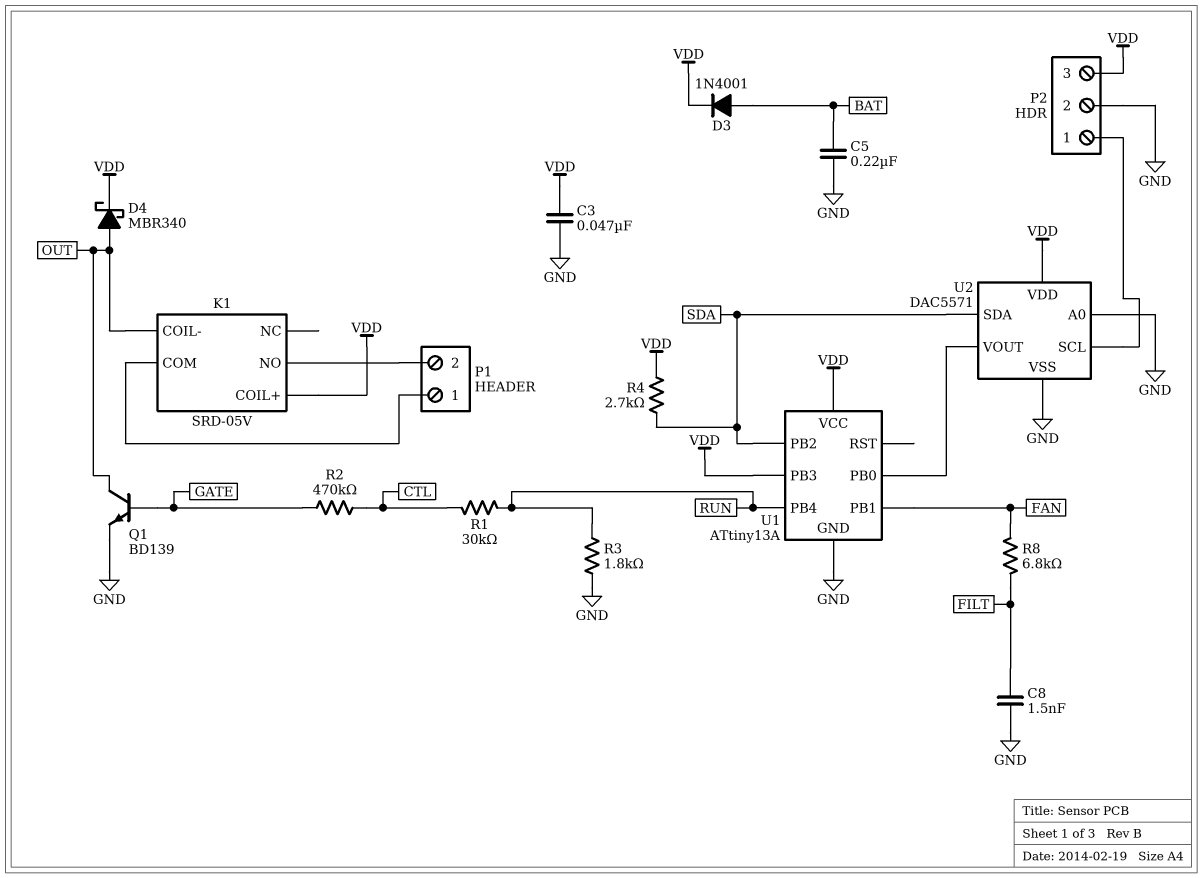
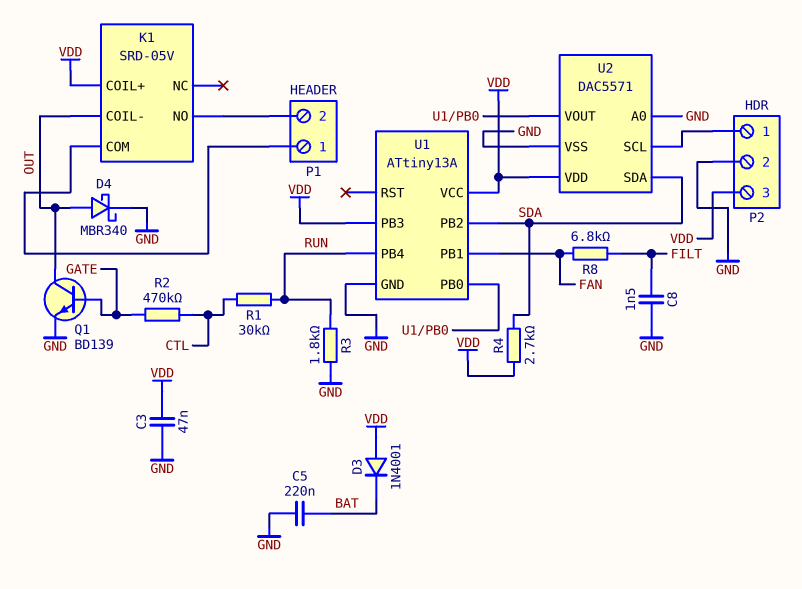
D3: diode 1N4001 (A BAT, K VDD) -> diode 1N4001 (A VDD, K BAT)
D4: schottky MBR340 (A OUT, K VDD) -> schottky MBR340 (A OUT, K GND)

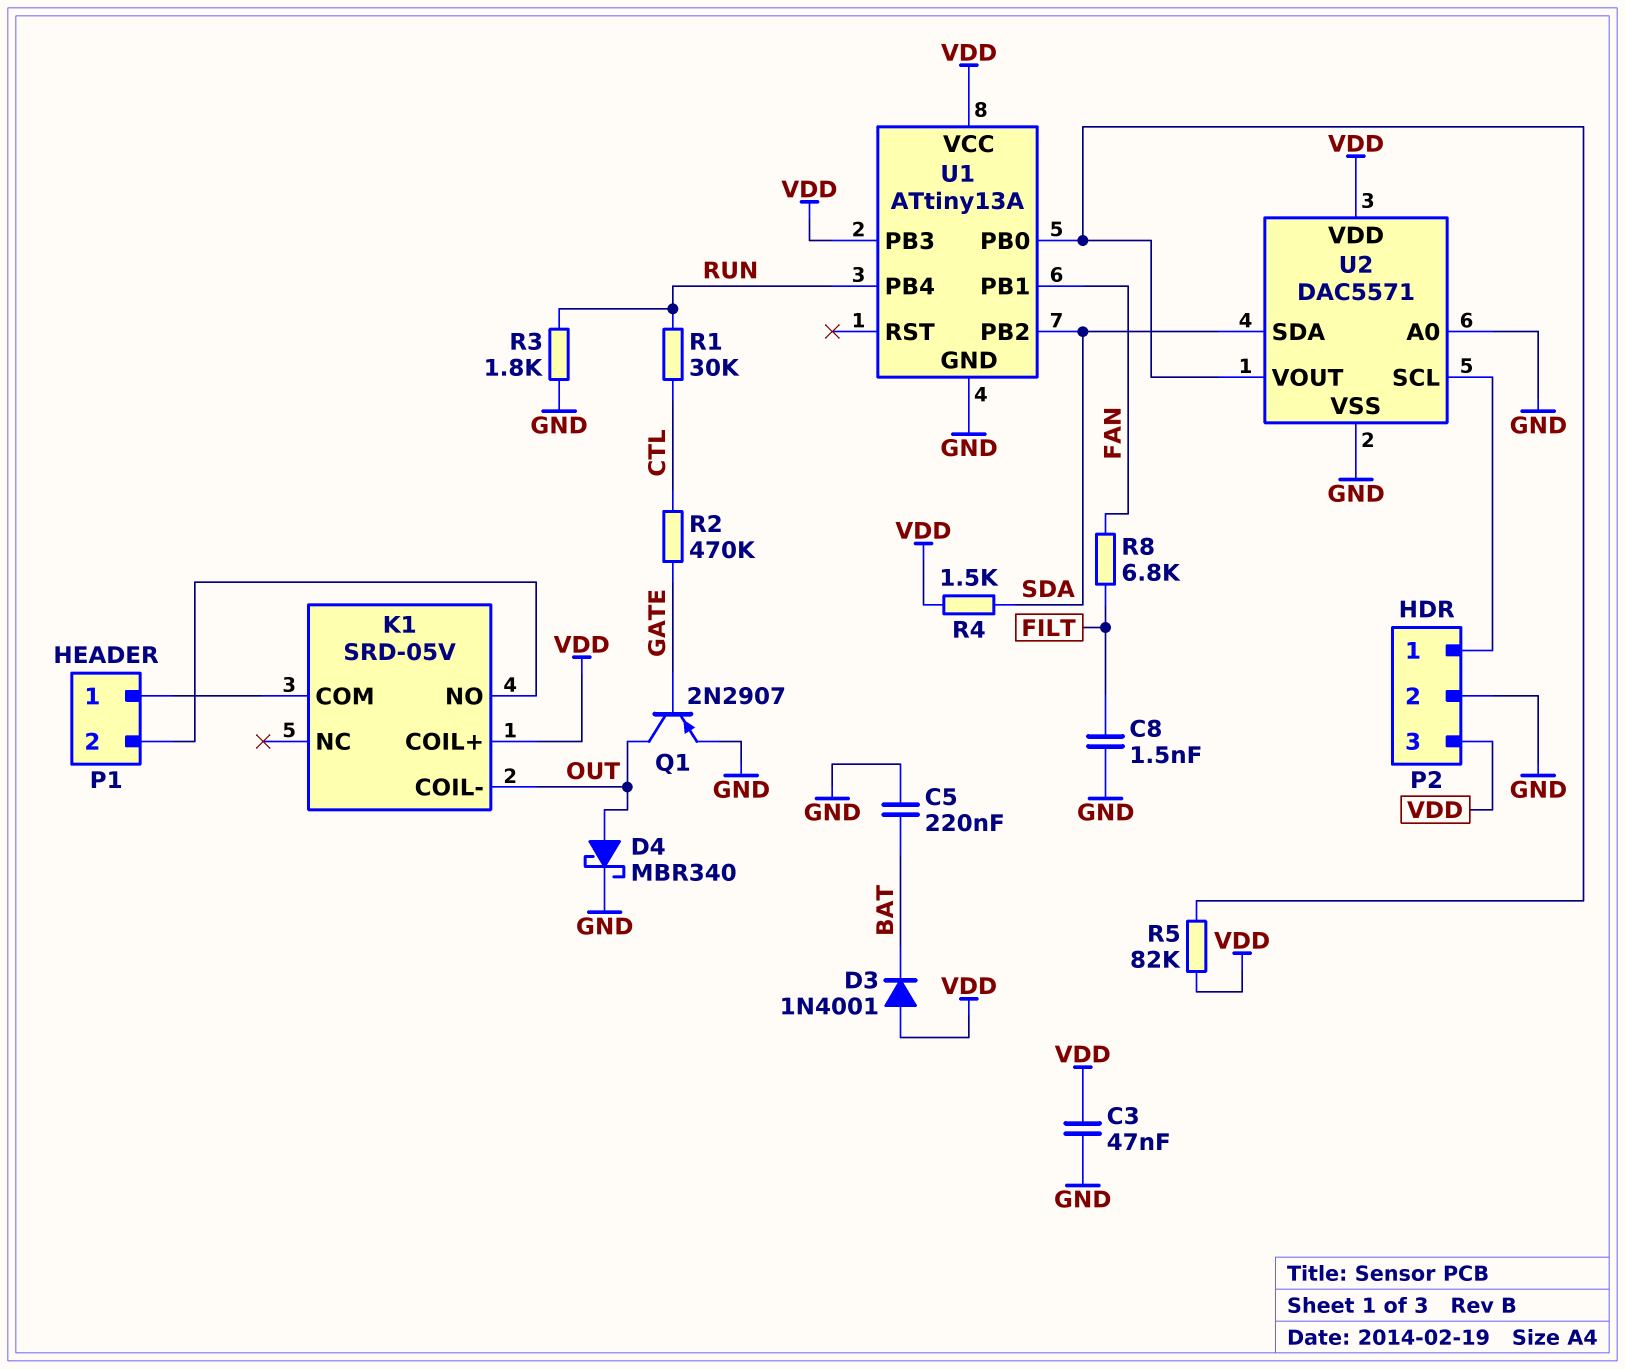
Q1: NPN BD139 (B GATE, C OUT, E GND) -> PNP 2N2907 (B GATE, C OUT, E GND)
R4: 2.7k (SDA, VDD) -> 1.5k (SDA, VDD)
R5: none -> 82k (U1/PB0, VDD)

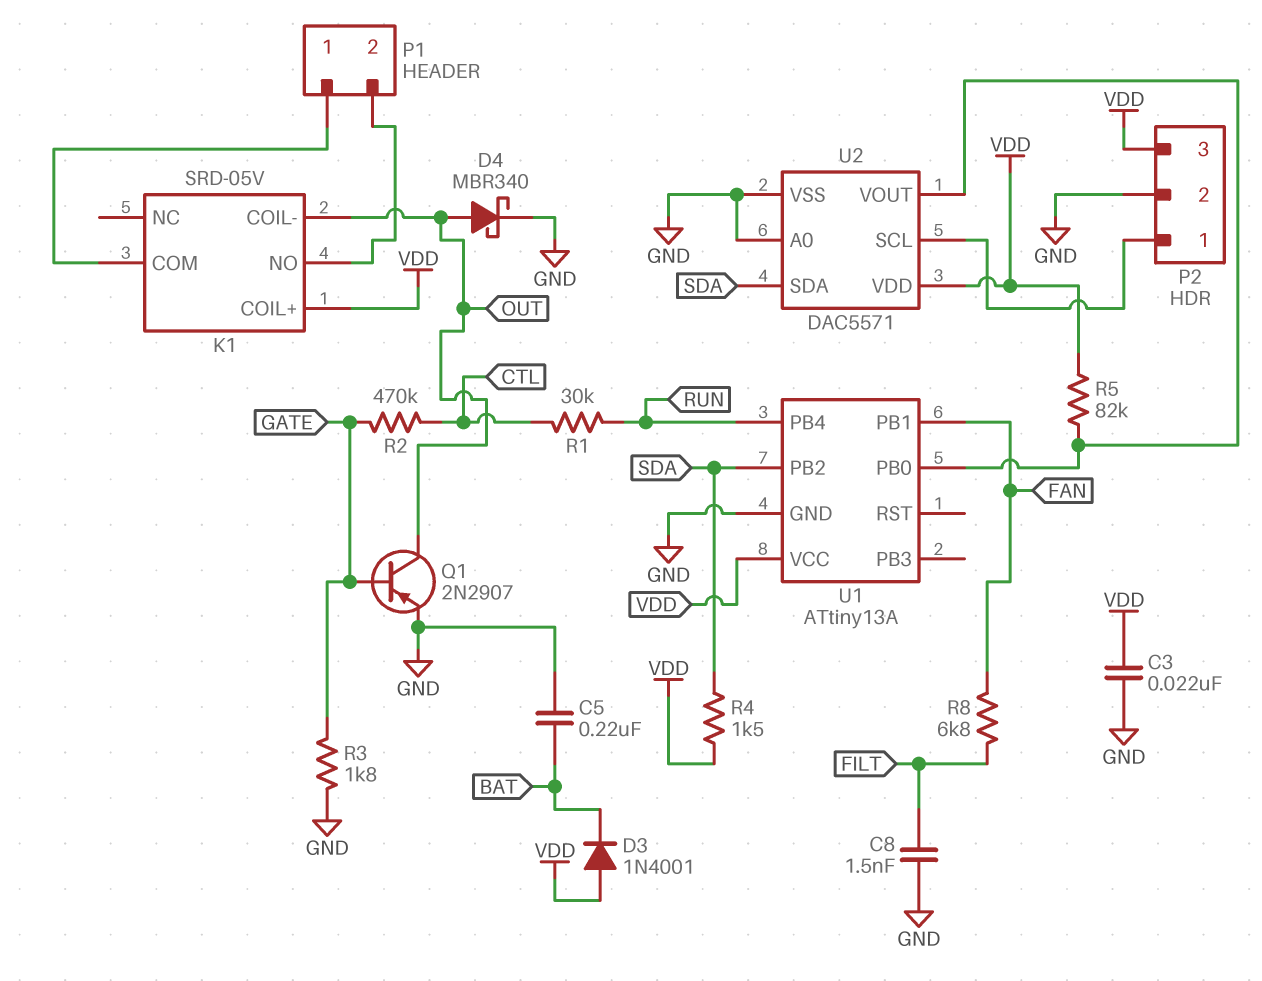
C3: 47nF (GND, VDD) -> 22nF (GND, VDD)
R3: 1.8k (GND, RUN) -> 1.8k (GATE, GND)
U1 pin PB3: VDD -> none

